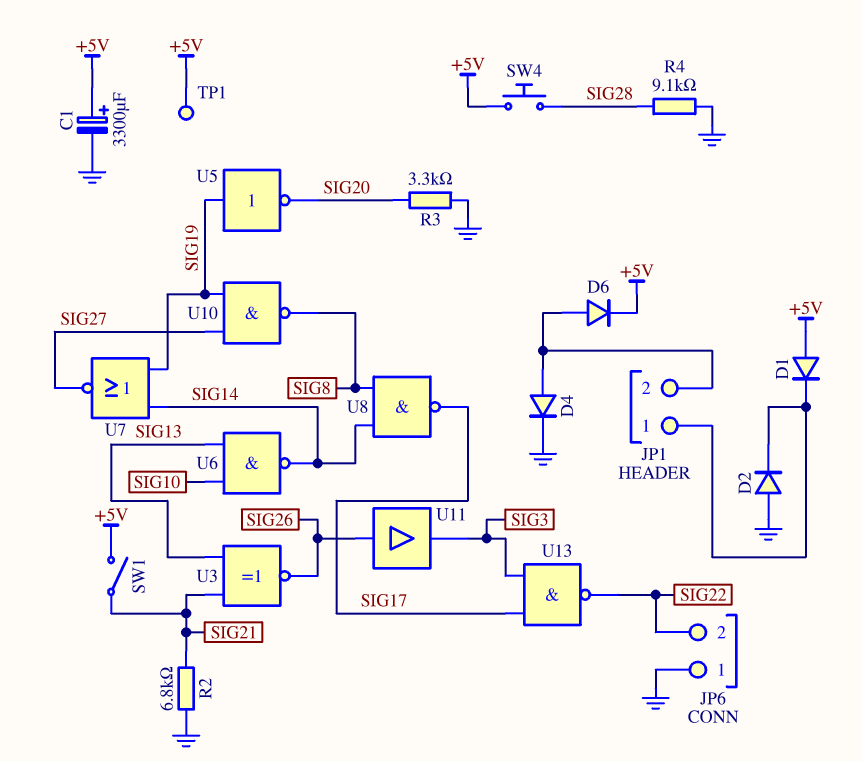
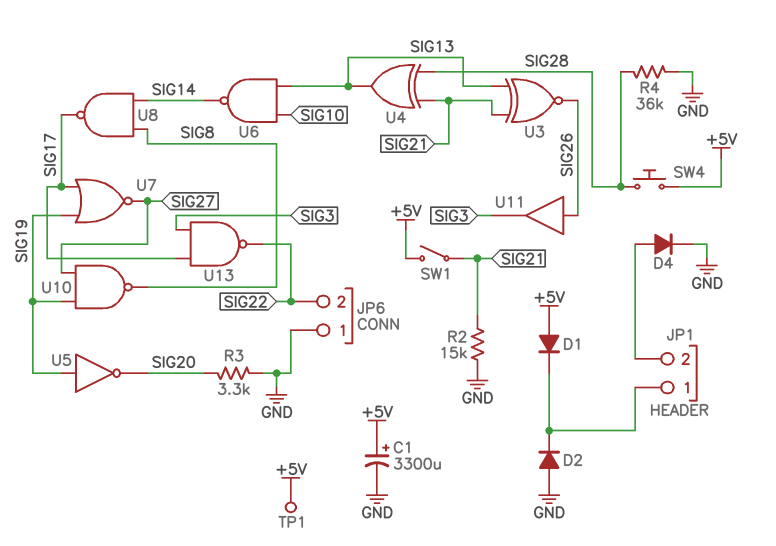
D6: diode (A JP1/2, K +5V) -> none
R2: 6.8k (GND, SIG21) -> 15k (GND, SIG21)
R4: 9.1k (GND, SIG28) -> 36k (GND, SIG28)
U4: none -> XOR (in SIG21, in SIG28, out SIG13)
U7: NOR (in SIG14, in SIG19, out SIG27) -> NOR (in SIG17, in SIG19, out SIG27)

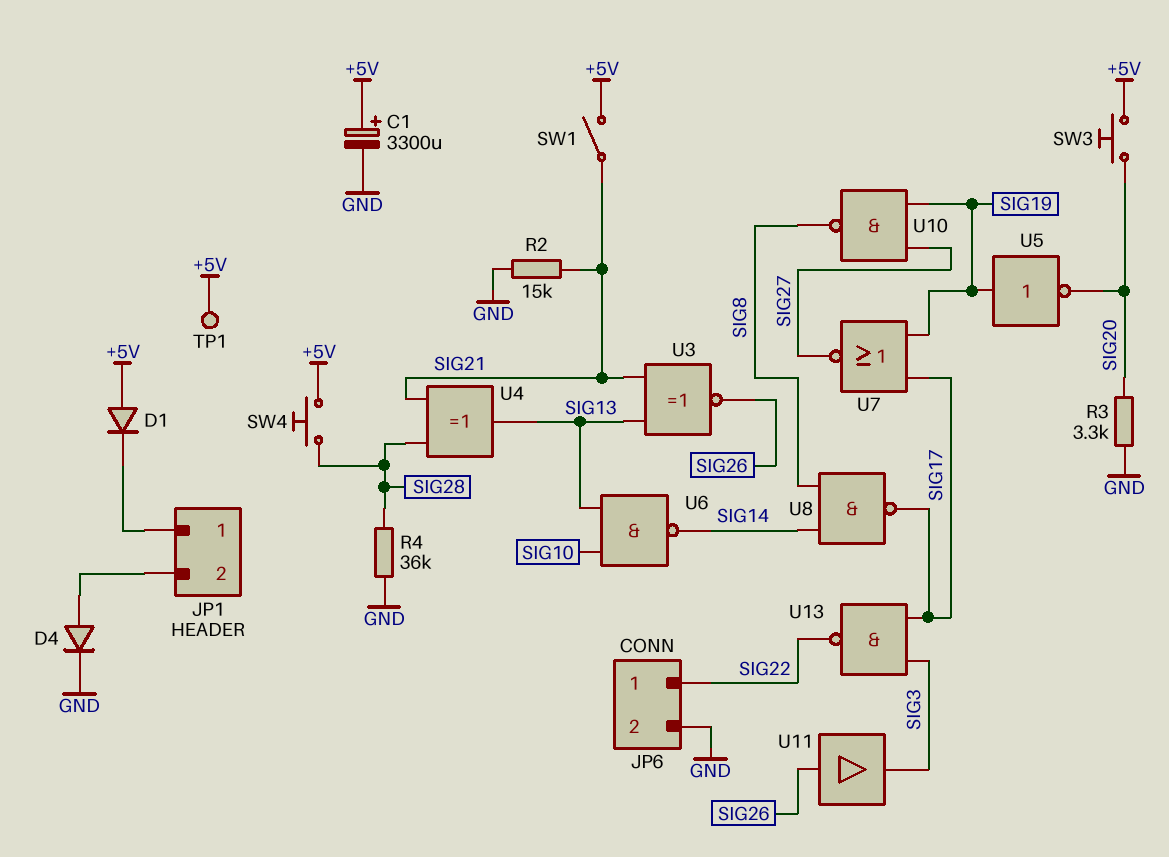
D2: diode (A GND, K JP1/1) -> none
JP6 pin 1: GND -> SIG22
JP6 pin 2: SIG22 -> GND
SW3: none -> button (+5V, SIG20)

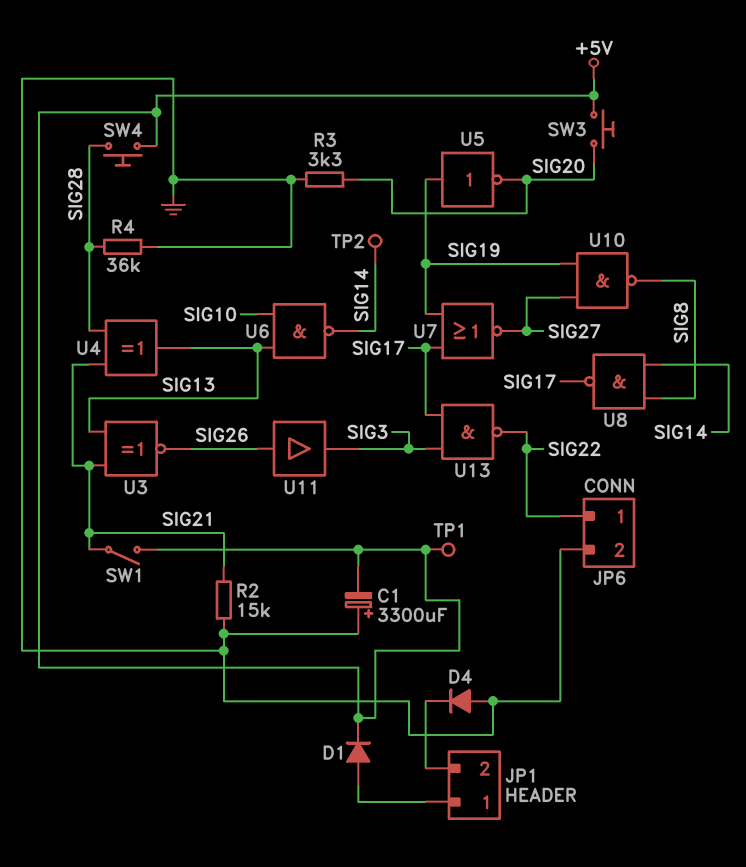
C1: 3300uF (plus +5V, minus GND) -> 3300uF (plus GND, minus +5V)
D1: diode (A +5V, K JP1/1) -> diode (A JP1/1, K +5V)
D4: diode (A JP1/2, K GND) -> diode (A GND, K JP1/2)
TP2: none -> test point (SIG14)

